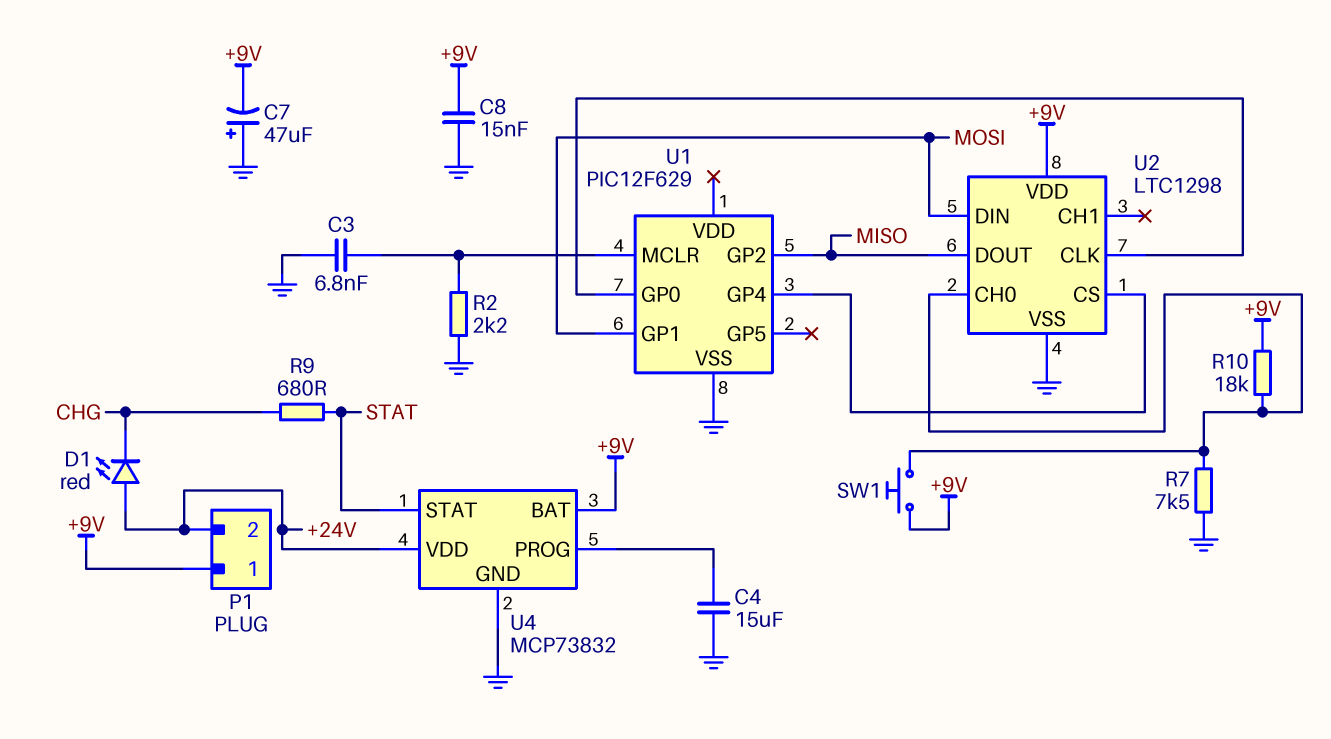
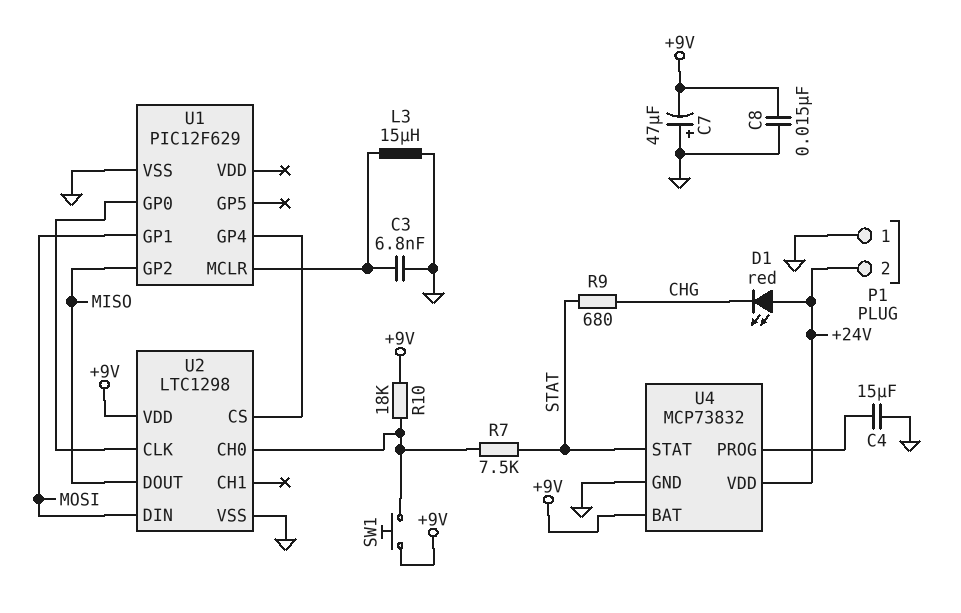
L3: none -> 15uH (GND, U1/MCLR)
P1 pin 1: +9V -> GND
R2: 2.2k (GND, U1/MCLR) -> none
R7: 7.5k (GND, U2/CH0) -> 7.5k (STAT, U2/CH0)

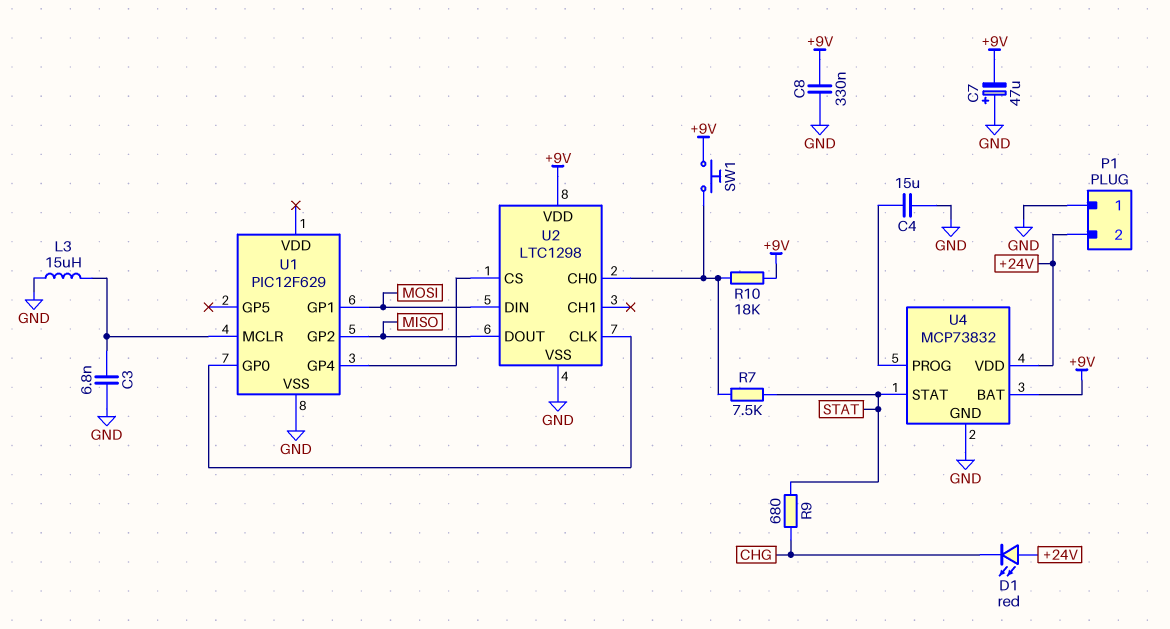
C8: 15nF (+9V, GND) -> 330nF (+9V, GND)

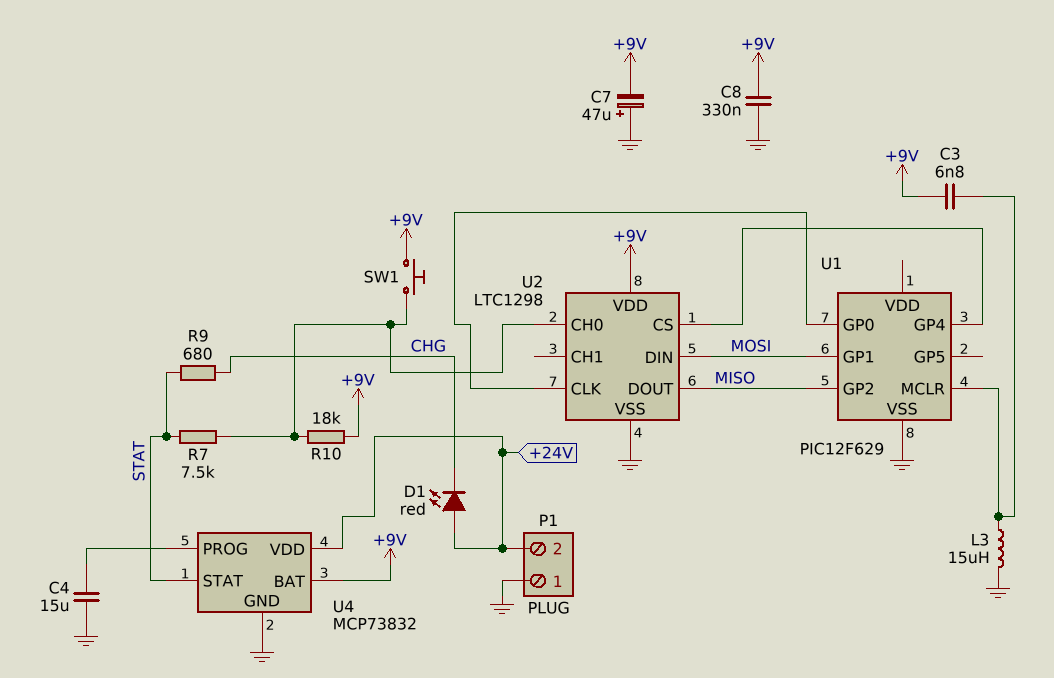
C3: 6.8nF (GND, U1/MCLR) -> 6.8nF (+9V, U1/MCLR)

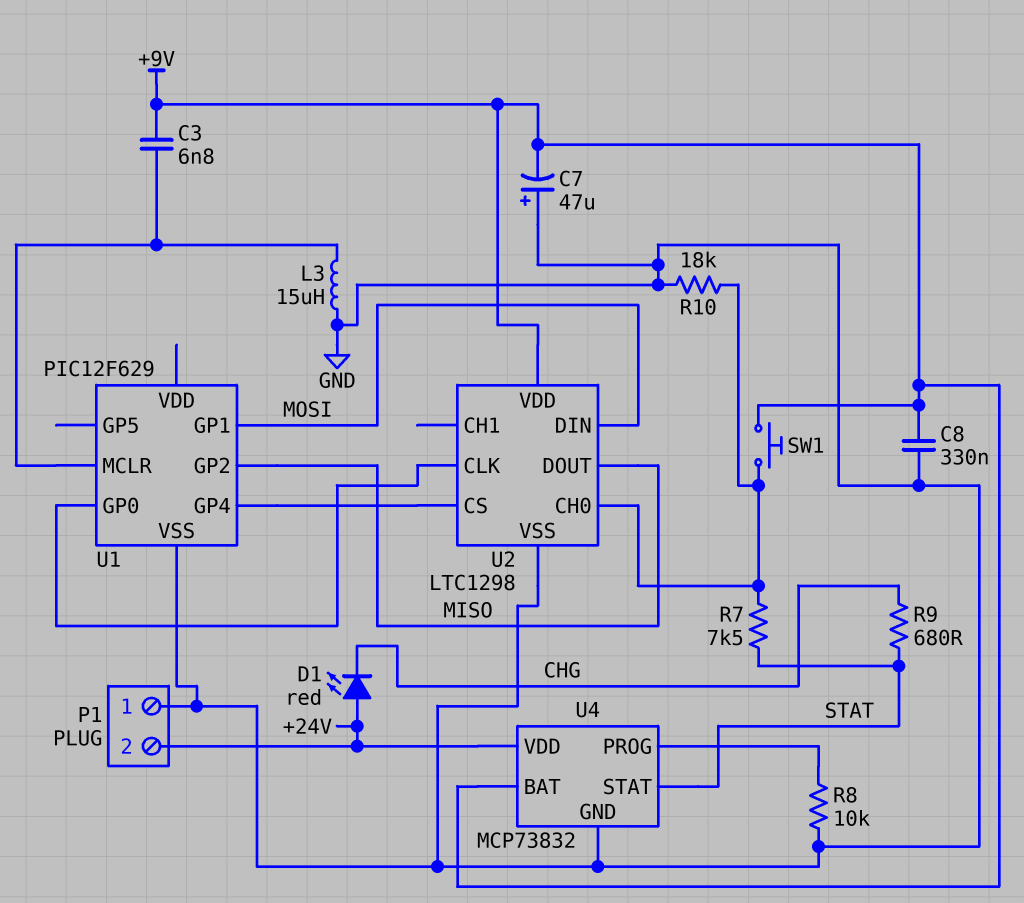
C4: 15uF (GND, U4/PROG) -> none
R8: none -> 10k (GND, U4/PROG)
R10: 18k (+9V, U2/CH0) -> 18k (GND, U2/CH0)

